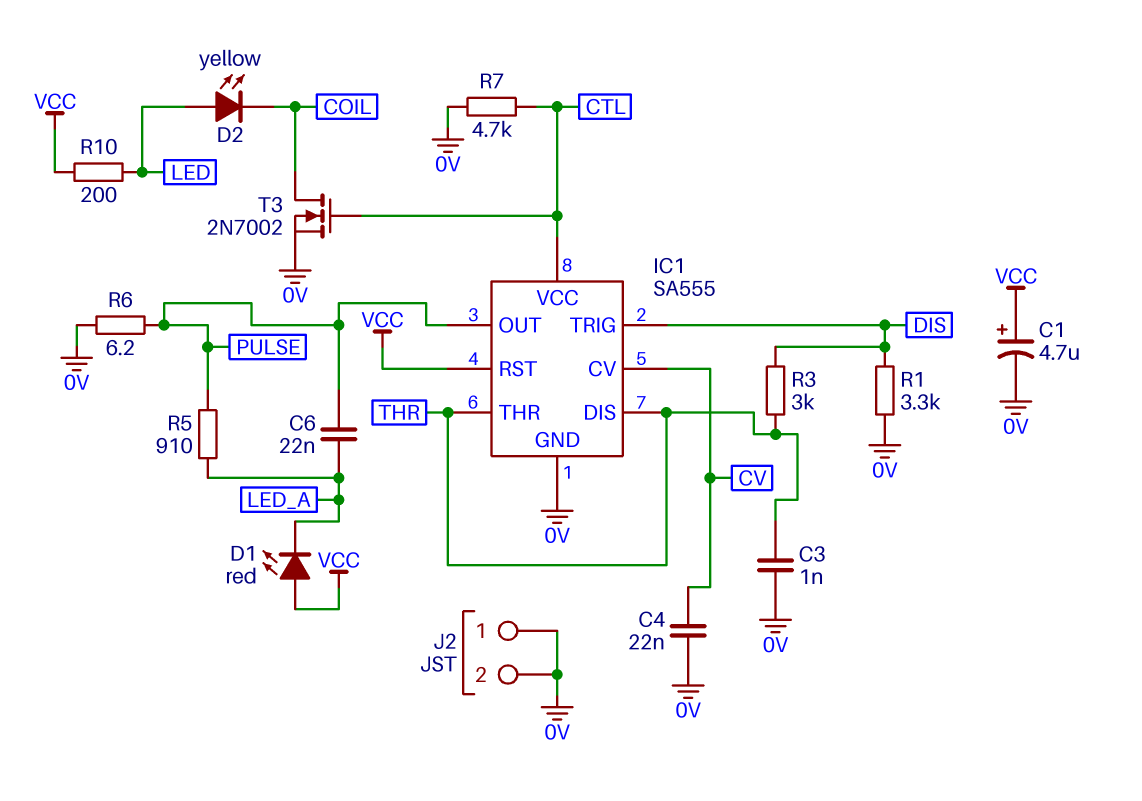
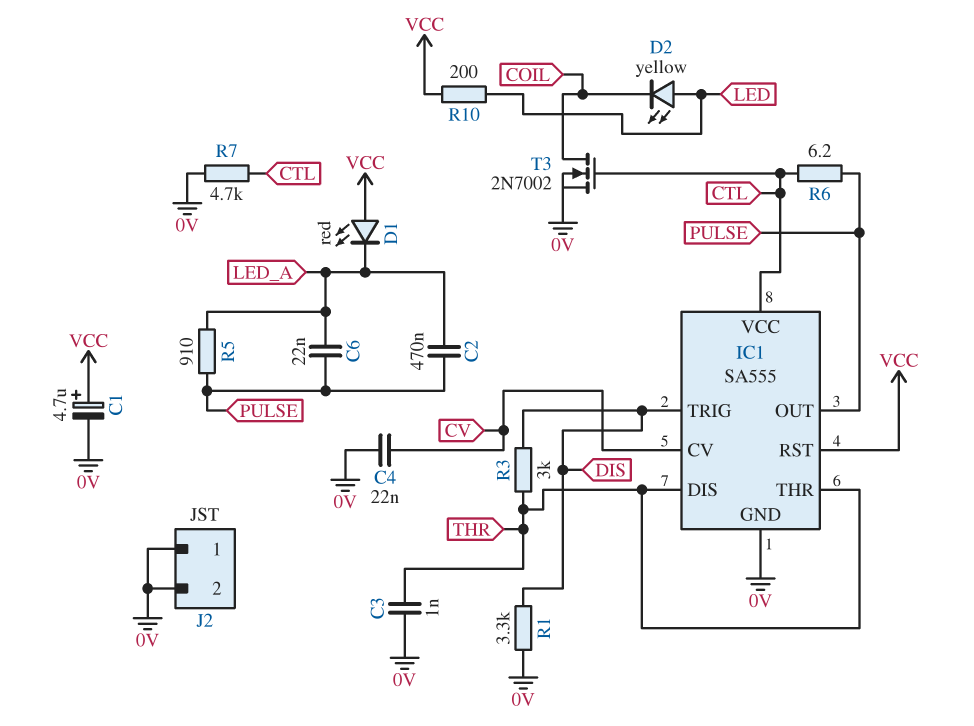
C2: none -> 470nF (LED_A, PULSE)
R6: 6.2 (0V, PULSE) -> 6.2 (CTL, PULSE)

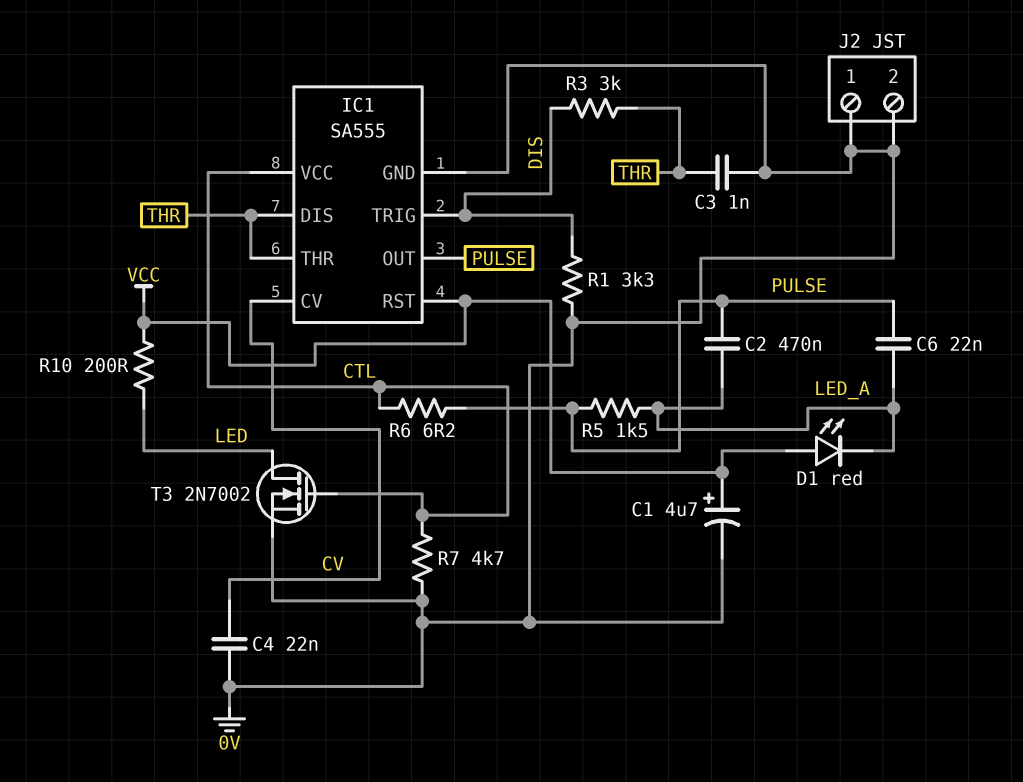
D2: LED yellow (A LED, K COIL) -> none
R5: 910 (LED_A, PULSE) -> 1.5k (LED_A, PULSE)
T3: NMOS 2N7002 (G CTL, D COIL, S 0V) -> NMOS 2N7002 (G CTL, D LED, S 0V)

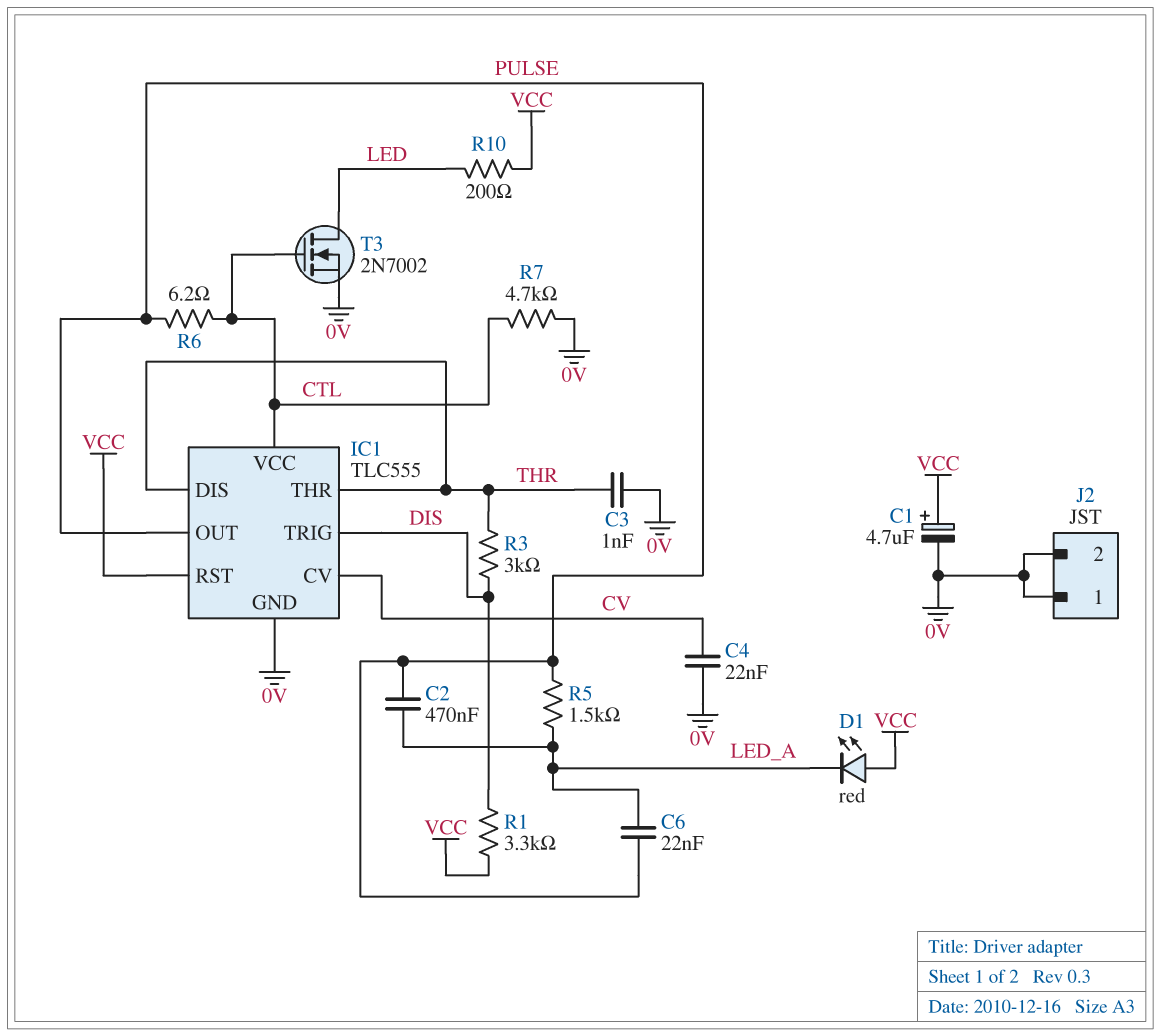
IC1: SA555 -> TLC555
R1: 3.3k (0V, DIS) -> 3.3k (DIS, VCC)

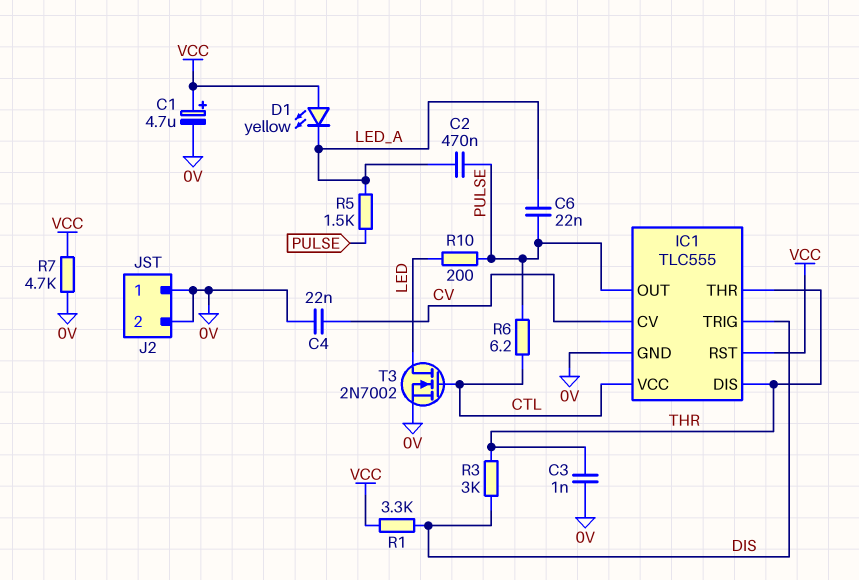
D1: LED red (A VCC, K LED_A) -> LED yellow (A VCC, K LED_A)
R7: 4.7k (0V, CTL) -> 4.7k (0V, VCC)
R10: 200 (LED, VCC) -> 200 (LED, PULSE)

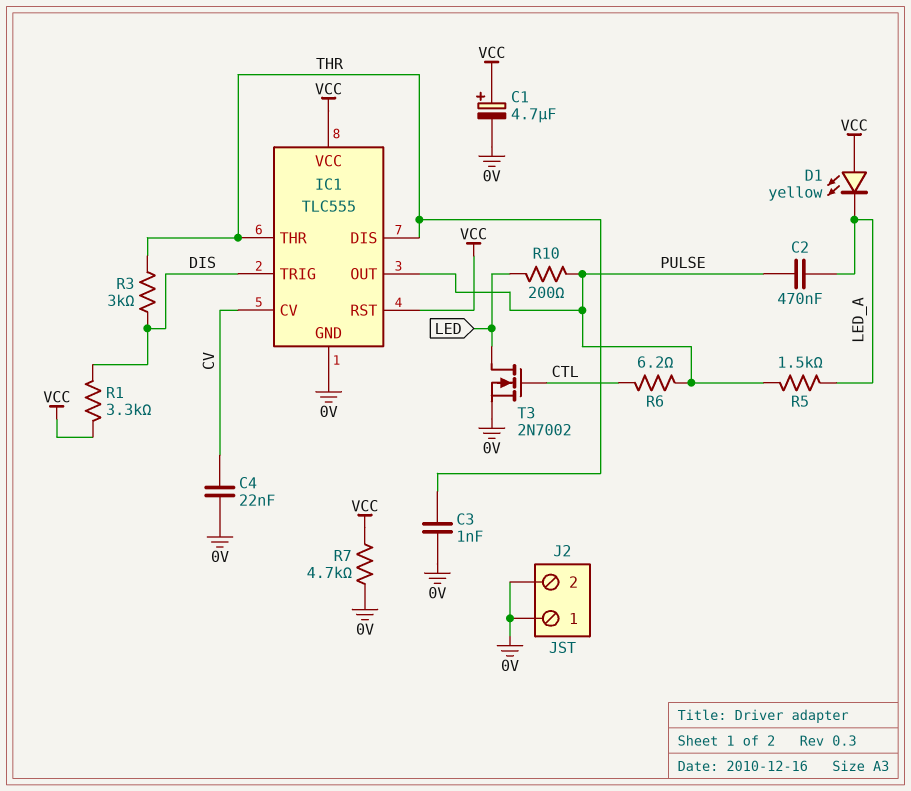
C6: 22nF (LED_A, PULSE) -> none
IC1 pin VCC: CTL -> VCC

